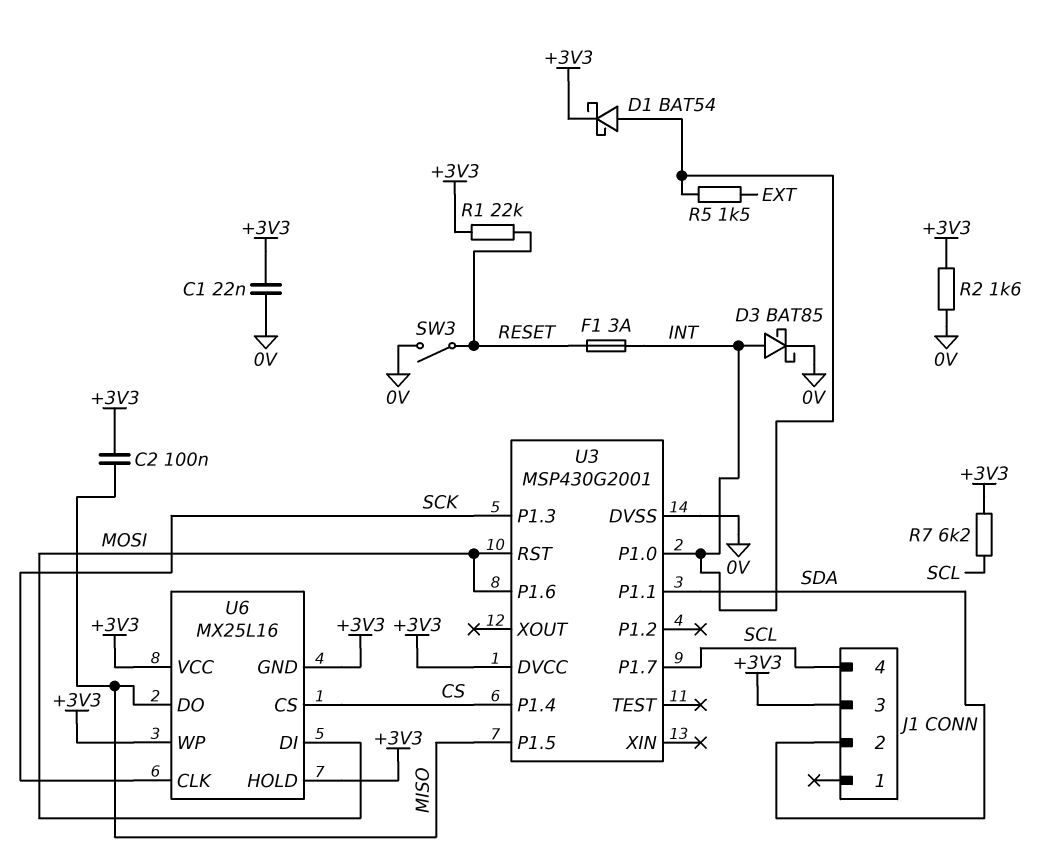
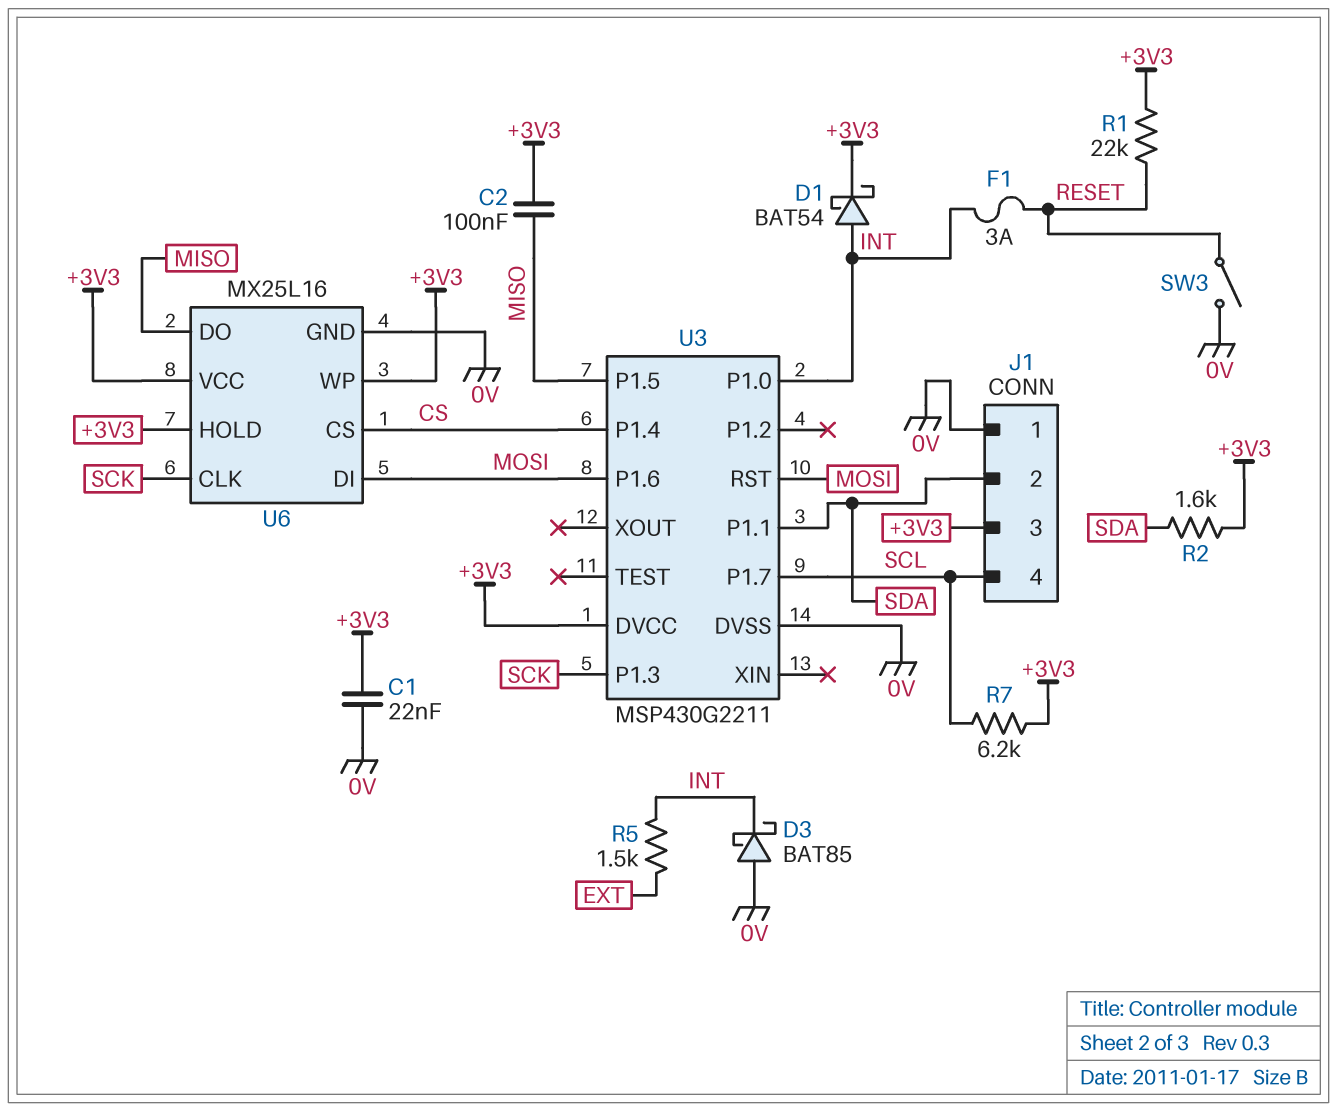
D3: schottky BAT85 (A INT, K 0V) -> schottky BAT85 (A 0V, K INT)
J1 pin 1: none -> 0V
R2: 1.6k (+3V3, 0V) -> 1.6k (+3V3, SDA)
U3: MSP430G2001 -> MSP430G2211
U6 pin GND: +3V3 -> 0V

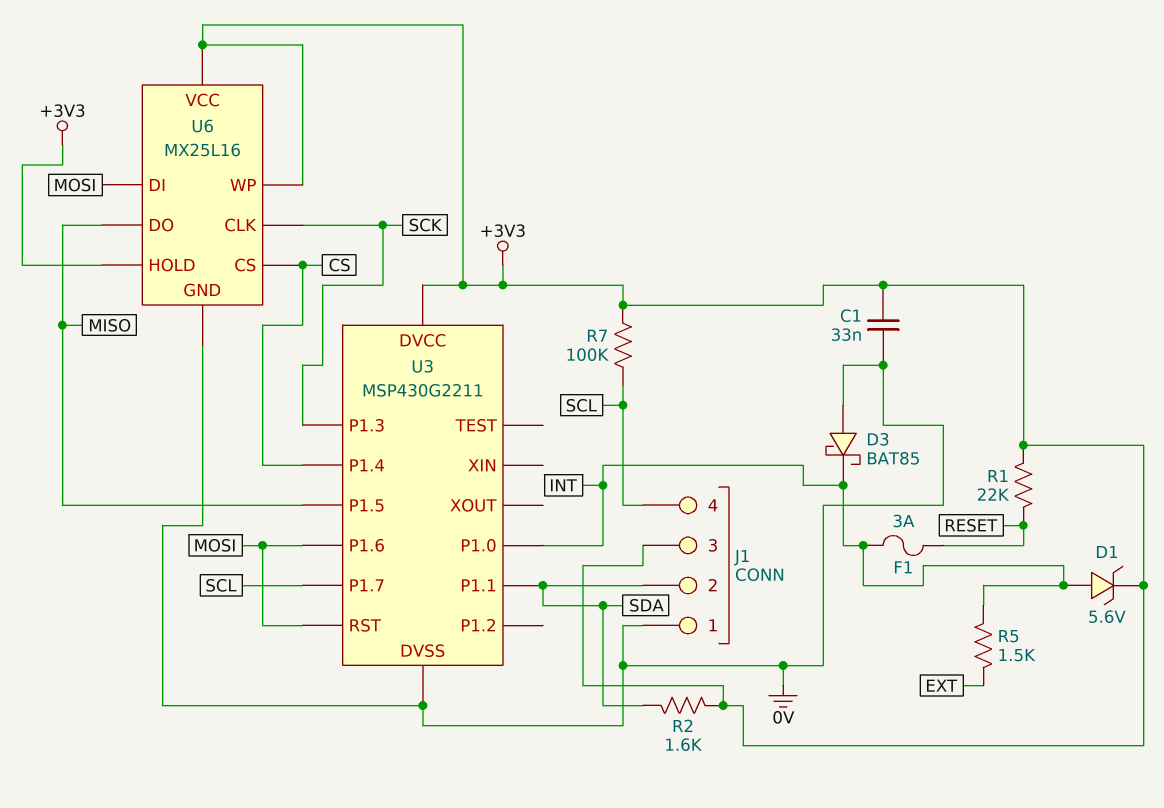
C1: 22nF (+3V3, 0V) -> 33nF (+3V3, 0V)
C2: 100nF (+3V3, MISO) -> none
D1: schottky BAT54 (A INT, K +3V3) -> zener 5.6V (A INT, K +3V3)
R7: 6.2k (+3V3, SCL) -> 100k (+3V3, SCL)
SW3: switch (0V, RESET) -> none

